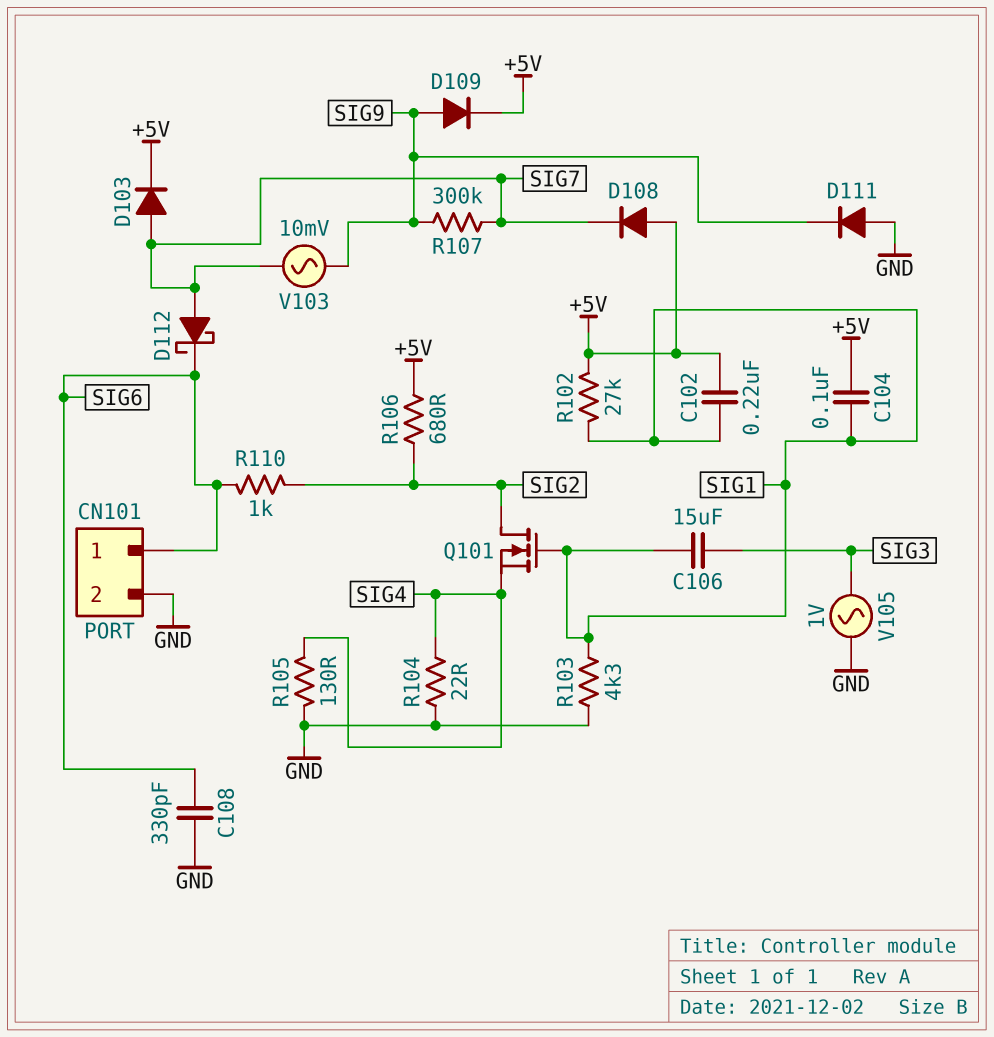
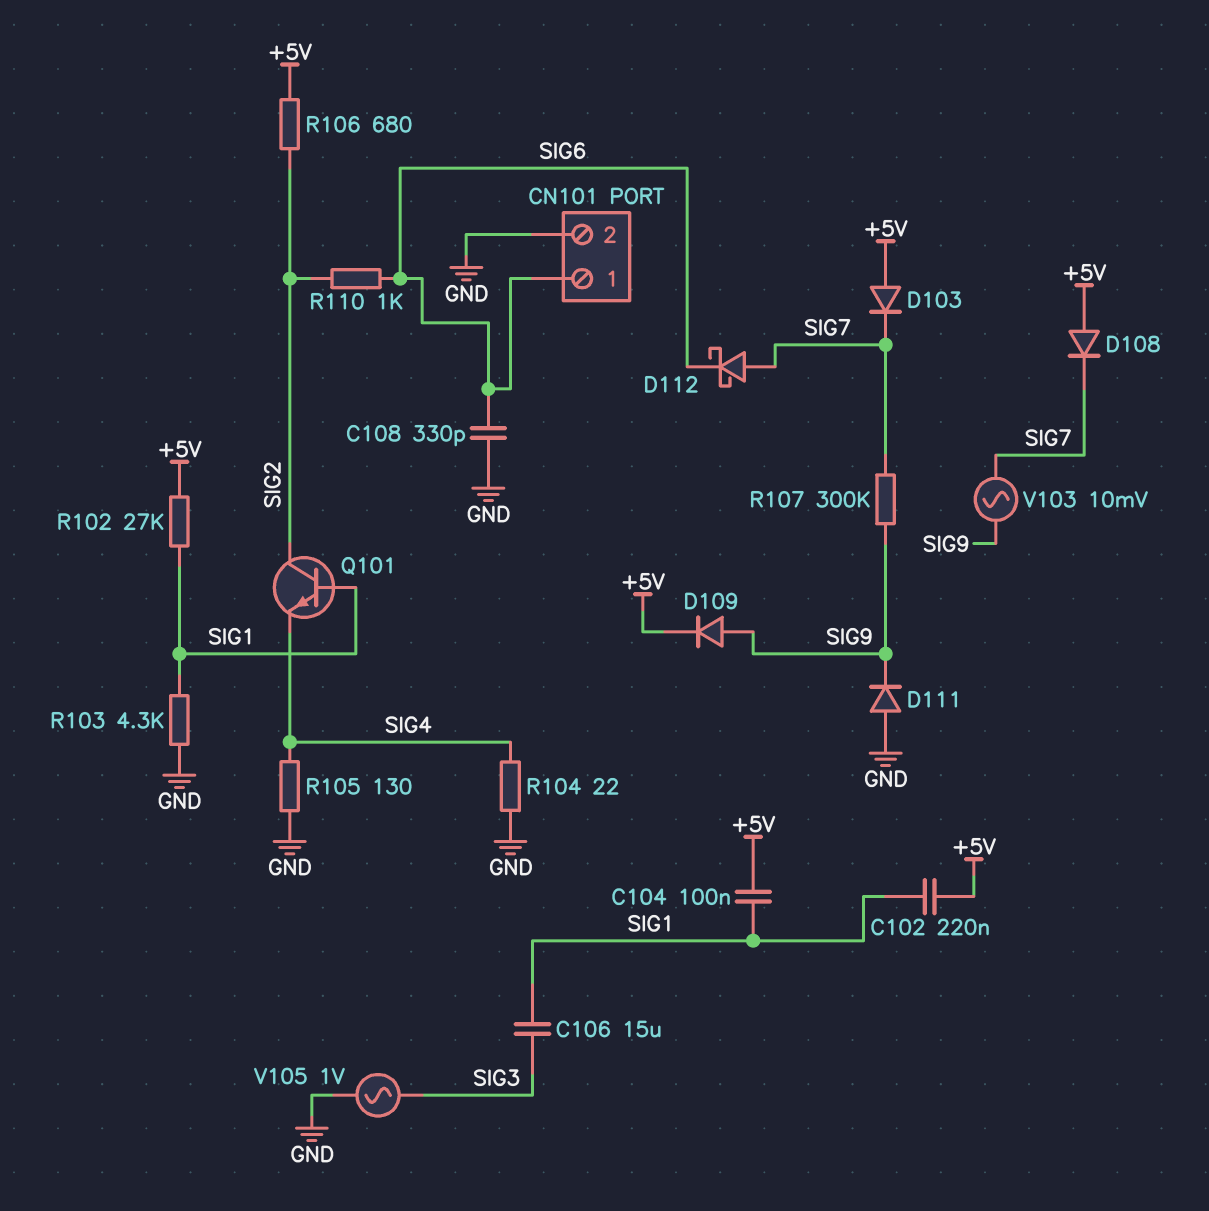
D103: diode (A SIG7, K +5V) -> diode (A +5V, K SIG7)
Q101: NMOS (G SIG1, D SIG2, S SIG4) -> NPN (B SIG1, C SIG2, E SIG4)

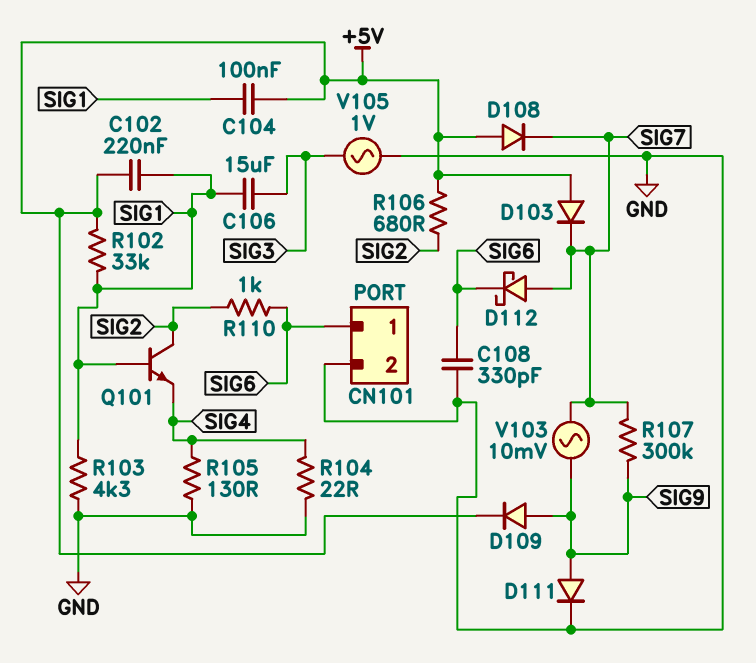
D111: diode (A GND, K SIG9) -> diode (A SIG9, K GND)
R102: 27k (+5V, SIG1) -> 33k (+5V, SIG1)

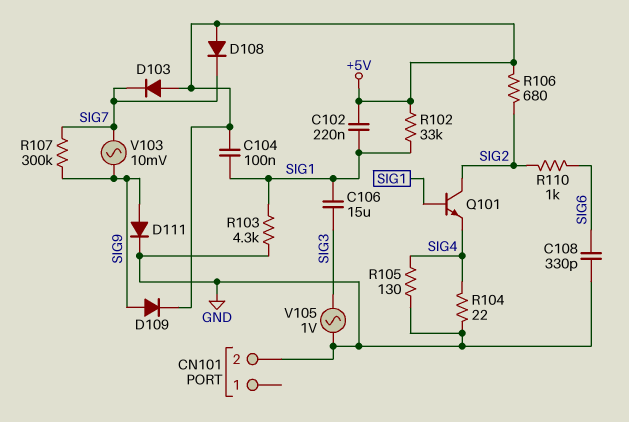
CN101 pin 1: SIG6 -> none
D112: schottky (A SIG7, K SIG6) -> none

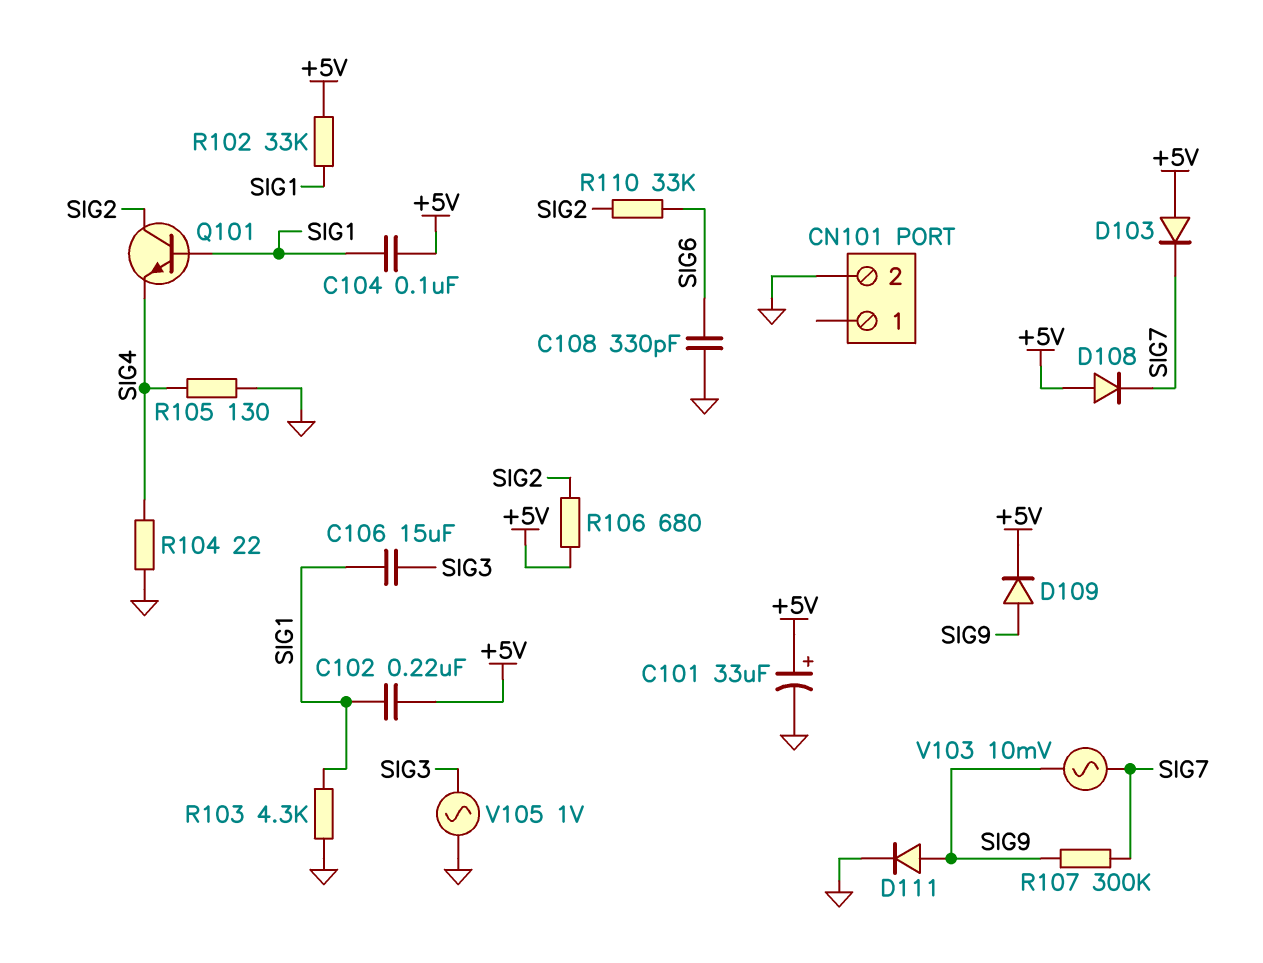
C101: none -> 33uF (plus +5V, minus GND)
R110: 1k (SIG2, SIG6) -> 33k (SIG2, SIG6)

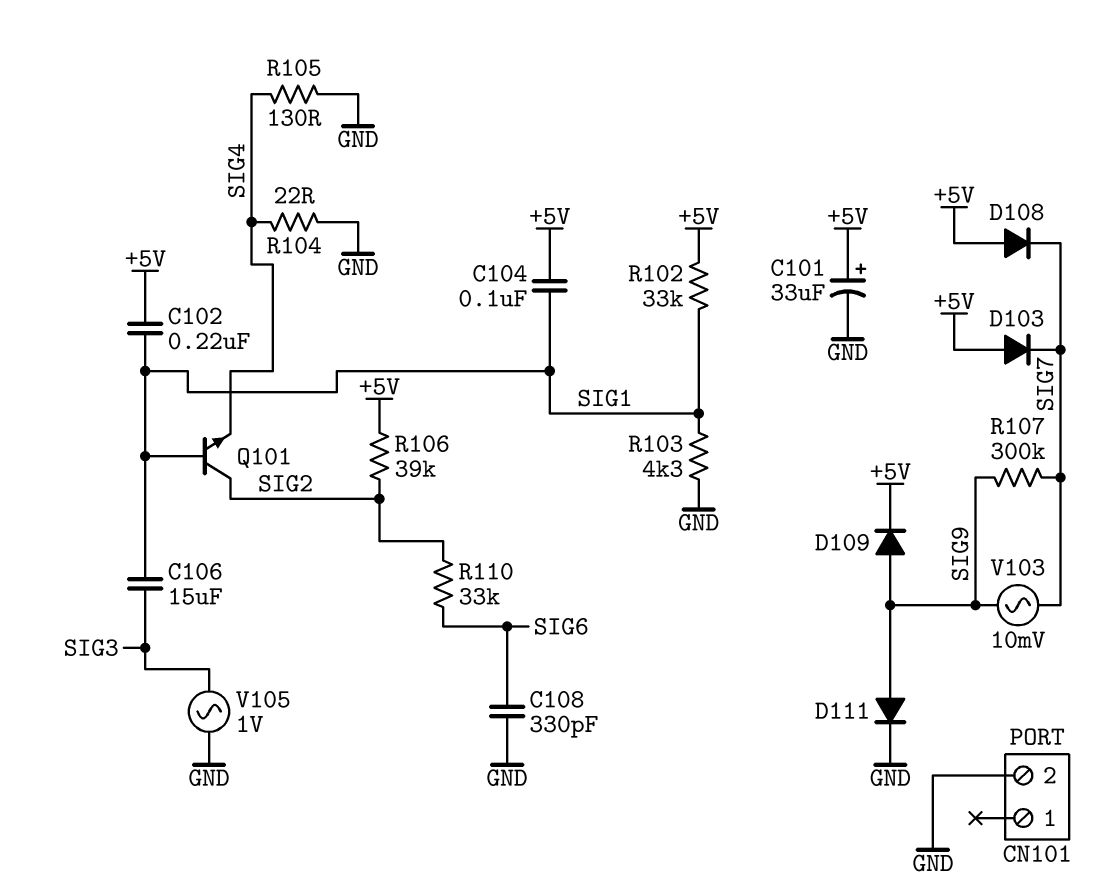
R106: 680 (+5V, SIG2) -> 39k (+5V, SIG2)

